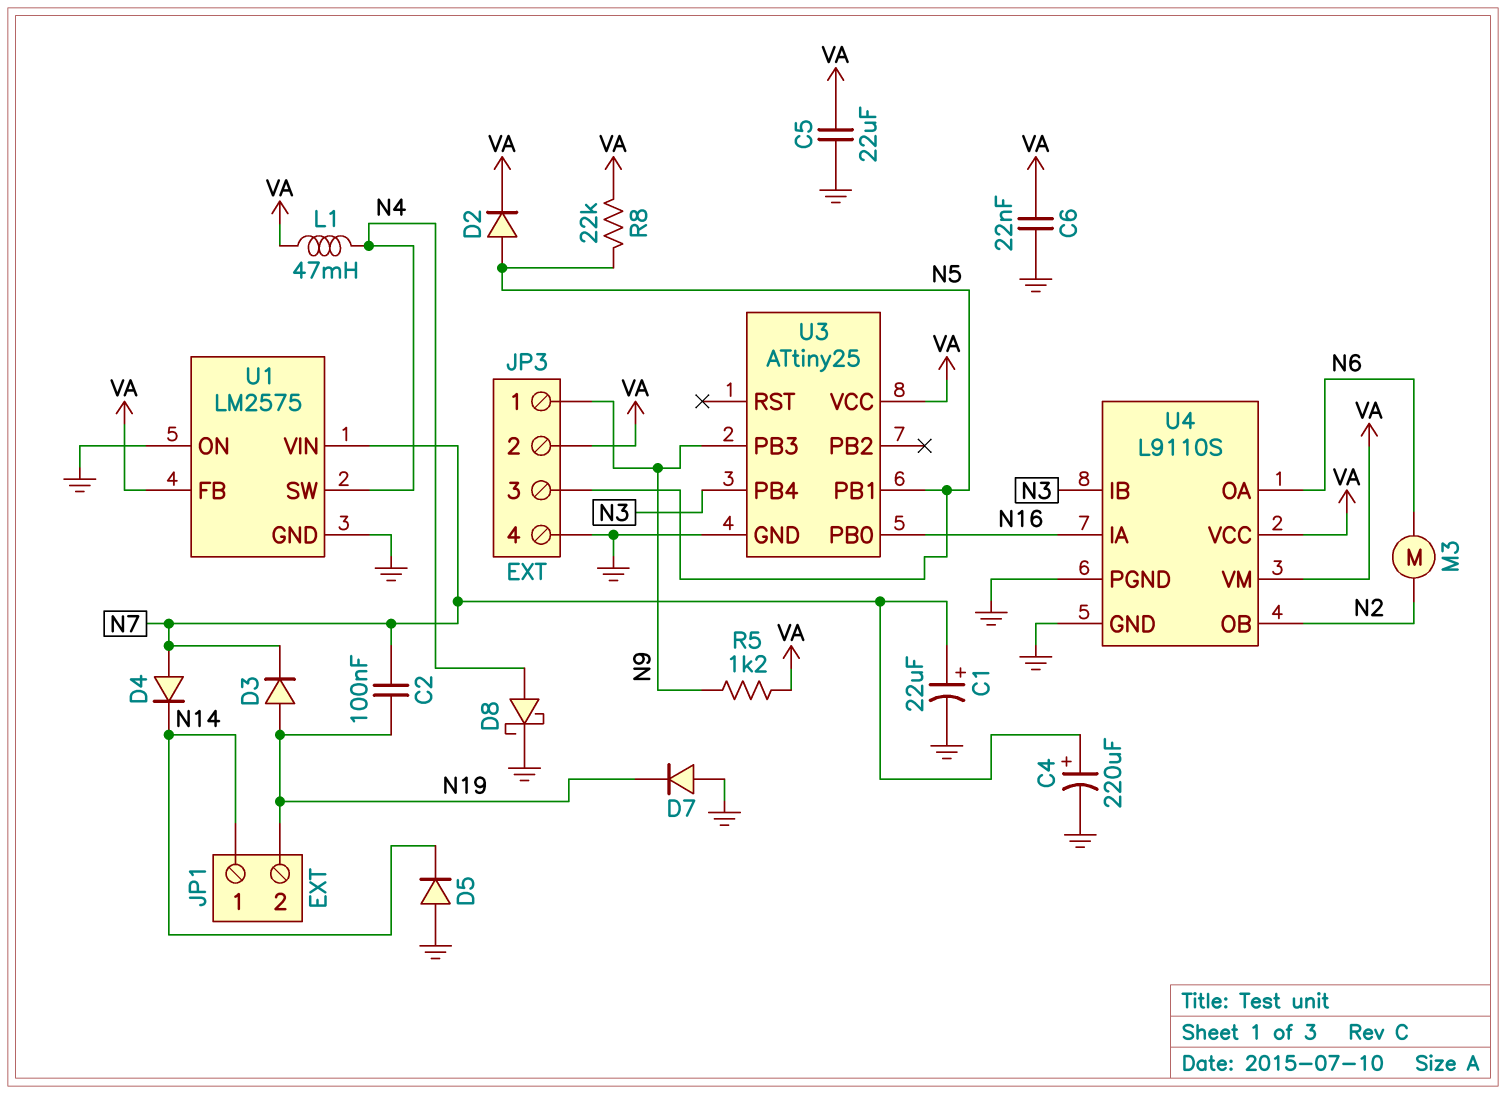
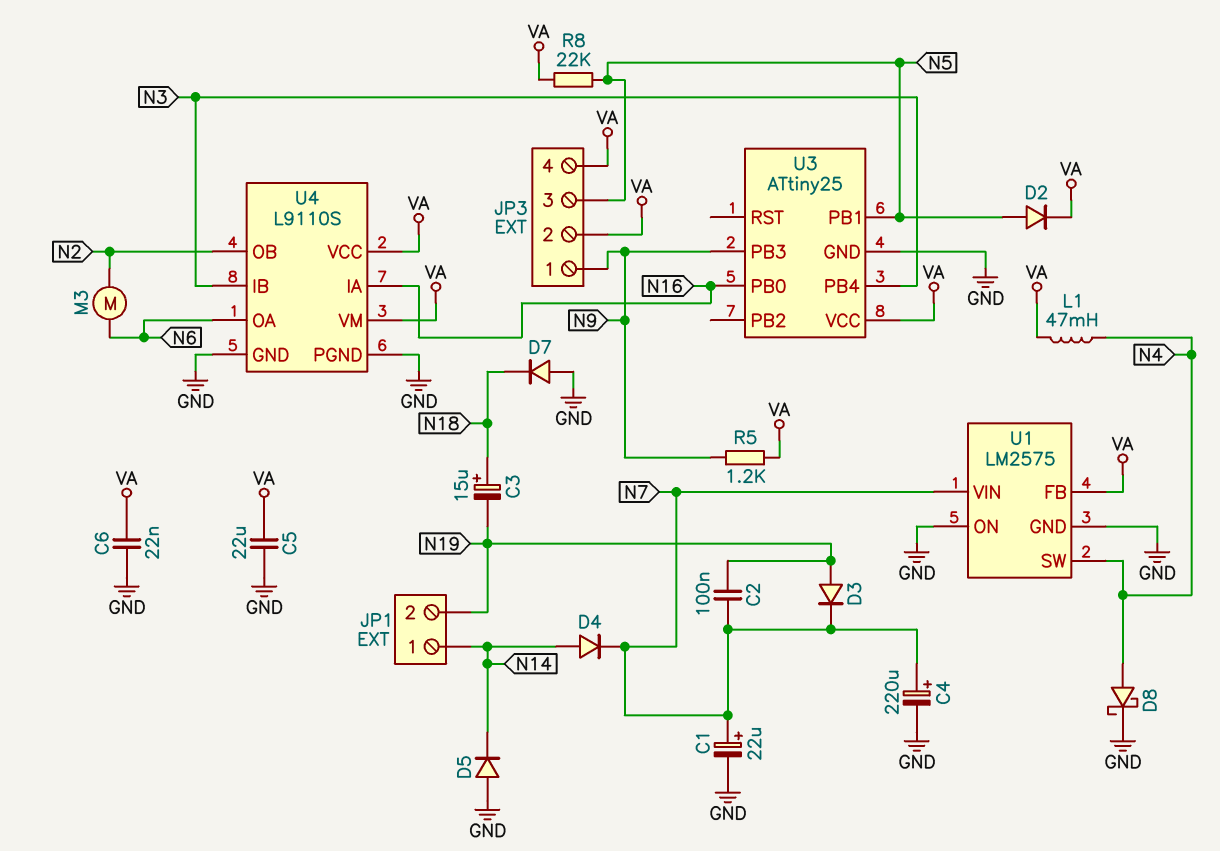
C3: none -> 15uF (plus N18, minus N19)
D4: diode (A N7, K N14) -> diode (A N14, K N7)
D7: diode (A GND, K N19) -> diode (A GND, K N18)
JP3 pin 4: GND -> VA

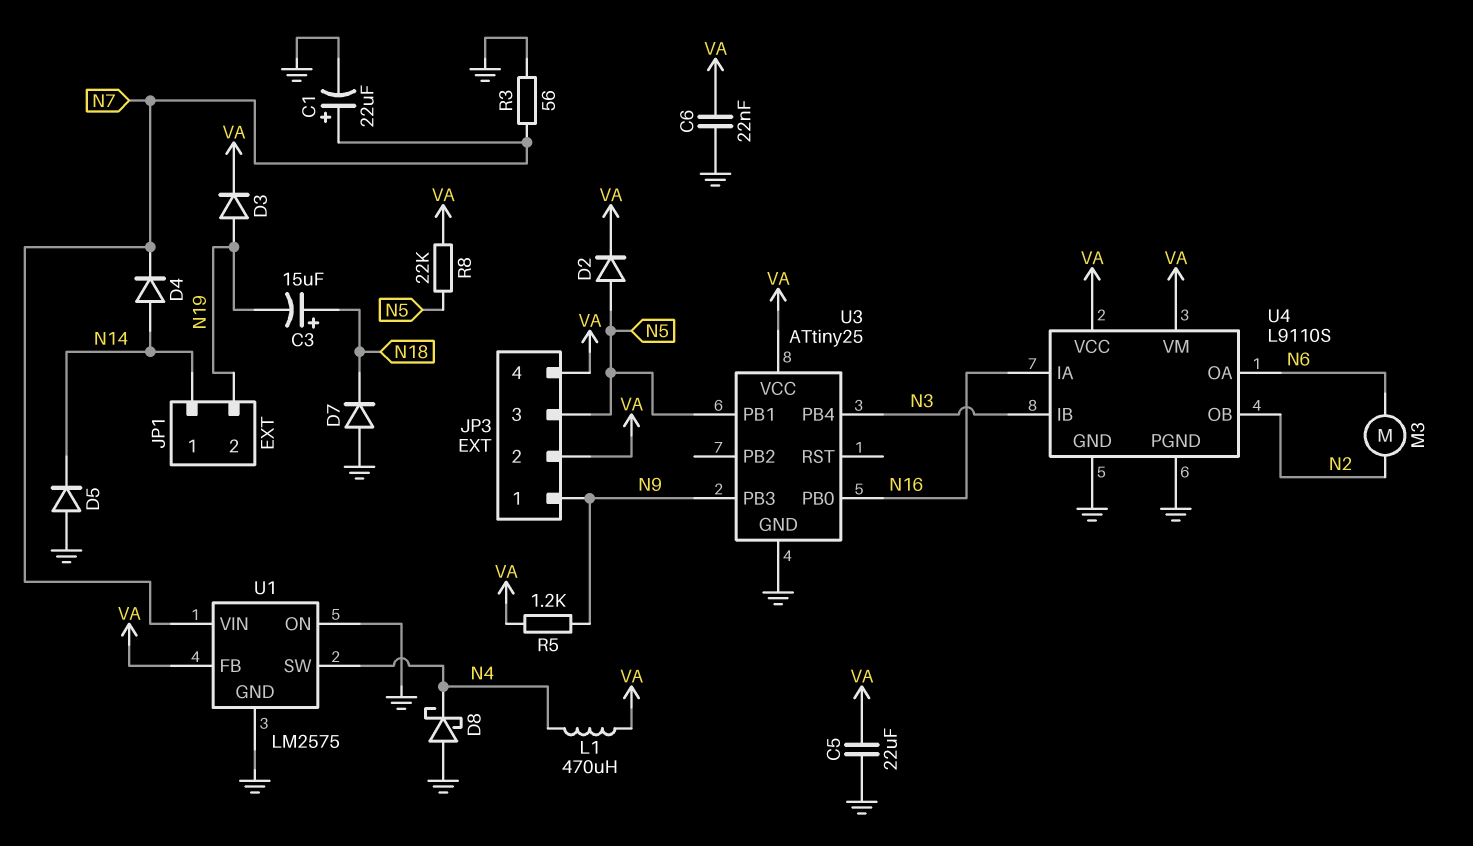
C2: 100nF (N7, N19) -> none
C4: 220uF (plus N7, minus GND) -> none
D3: diode (A N19, K N7) -> diode (A N19, K VA)
D8: schottky (A N4, K GND) -> schottky (A GND, K N4)
L1: 47mH (N4, VA) -> 470uH (N4, VA)
R3: none -> 56 (GND, N7)

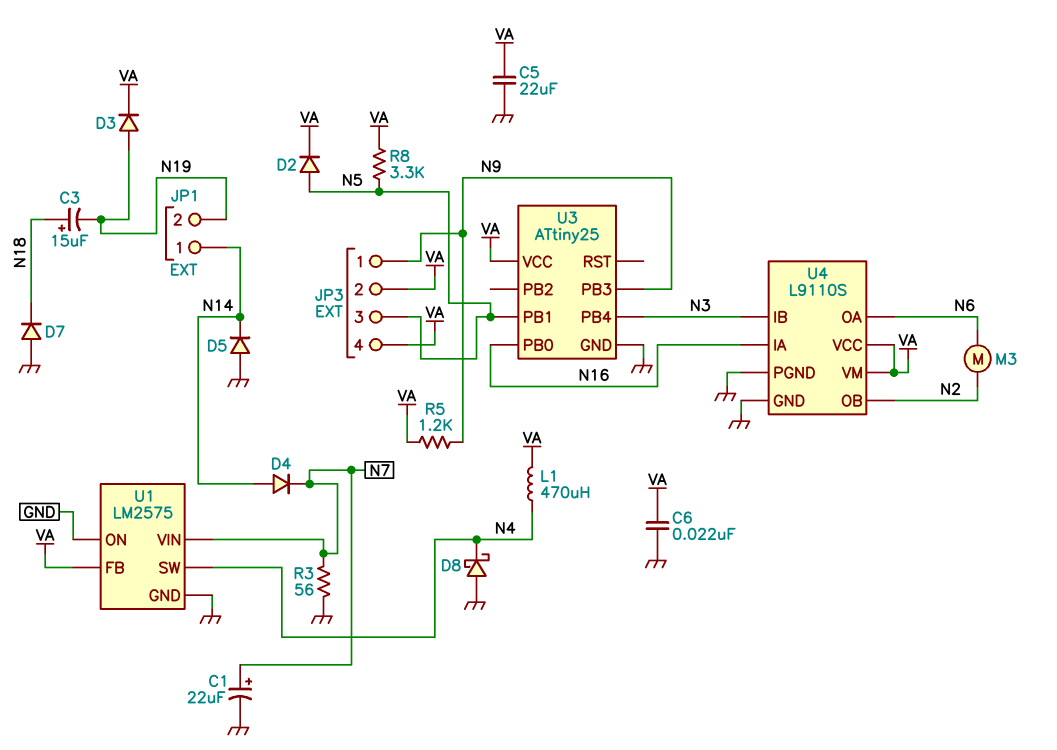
R8: 22k (N5, VA) -> 3.3k (N5, VA)

